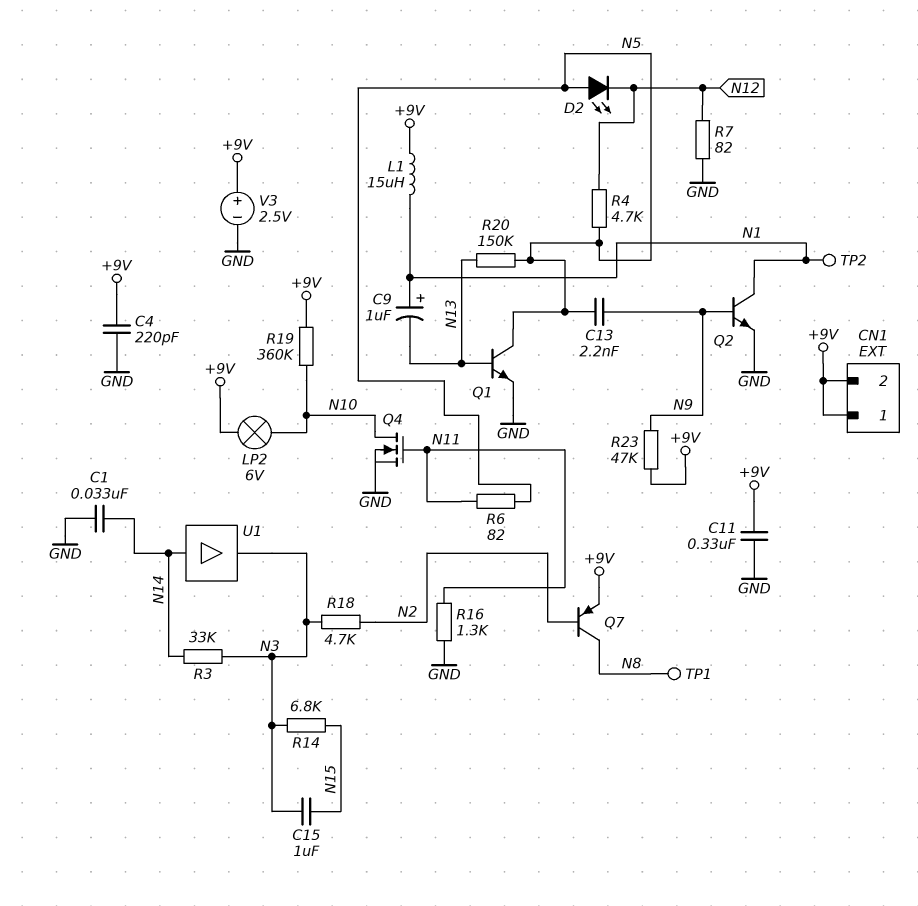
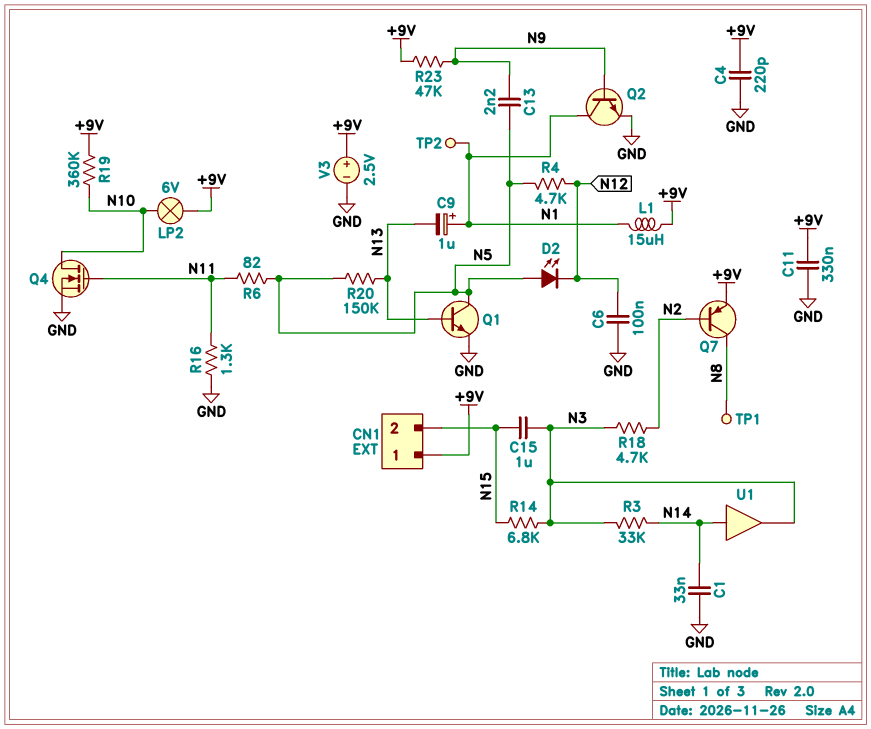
C6: none -> 100nF (GND, N12)
CN1 pin 2: +9V -> N15
R7: 82 (GND, N12) -> none

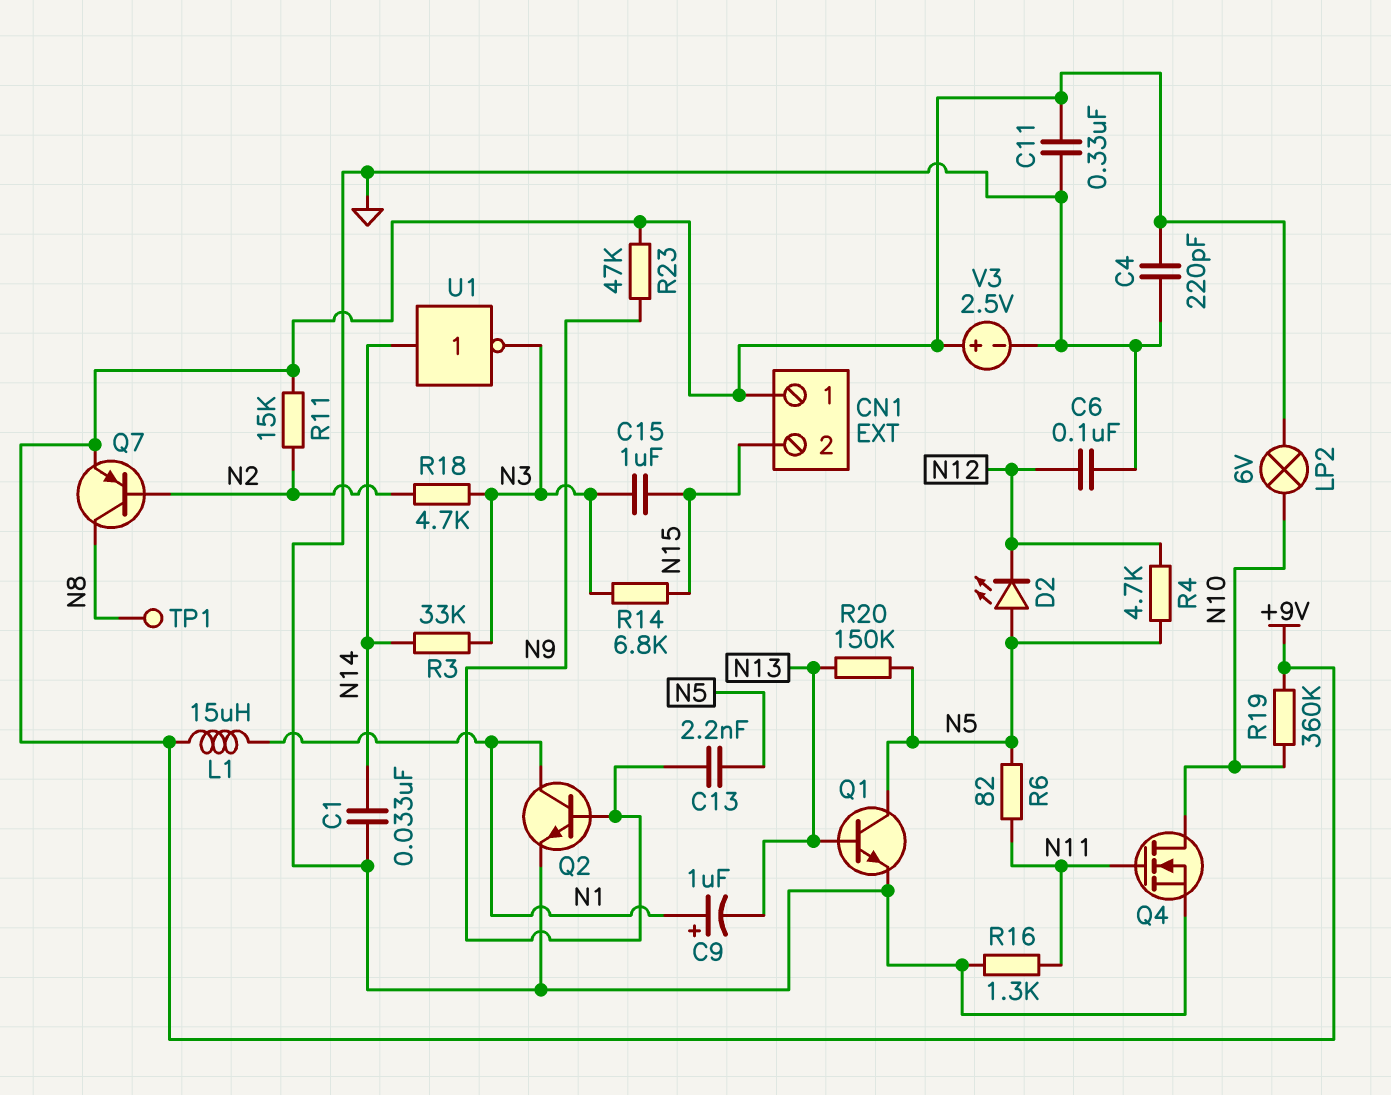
R11: none -> 15k (+9V, N2)
TP2: test point (N1) -> none
U1: buffer (in N14, out N3) -> NOT (in N14, out N3)

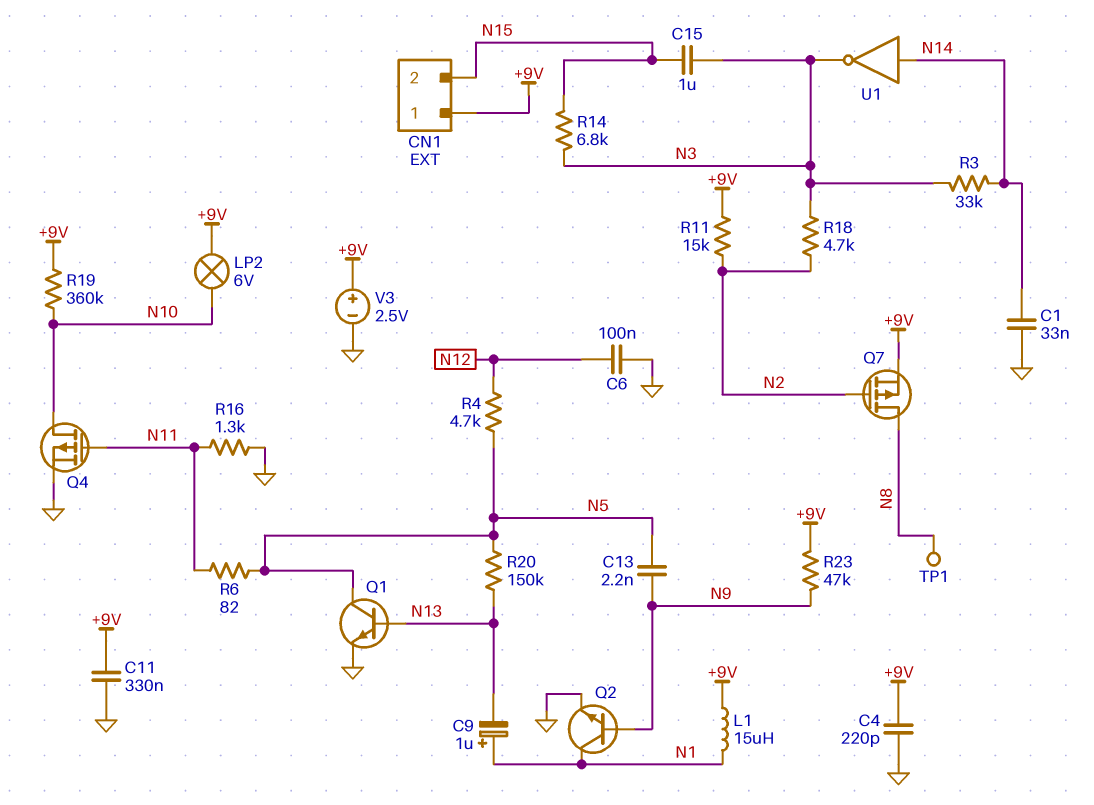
D2: LED (A N5, K N12) -> none
Q4: NMOS (G N11, D N10, S GND) -> PMOS (G N11, D N10, S GND)
Q7: PNP (B N2, C N8, E +9V) -> PMOS (G N2, D N8, S +9V)

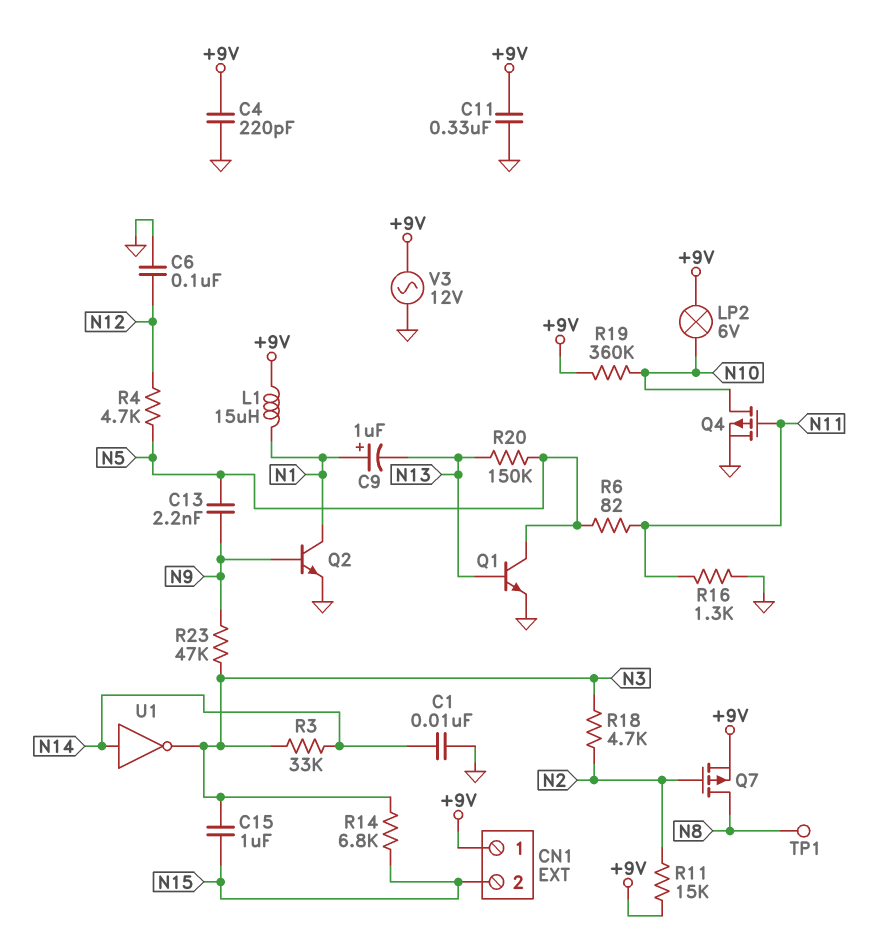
C1: 33nF (GND, N14) -> 10nF (GND, N14)
R23: 47k (+9V, N9) -> 47k (N3, N9)
V3: 2.5V (plus +9V, minus GND) -> AC 12V (+9V, GND)

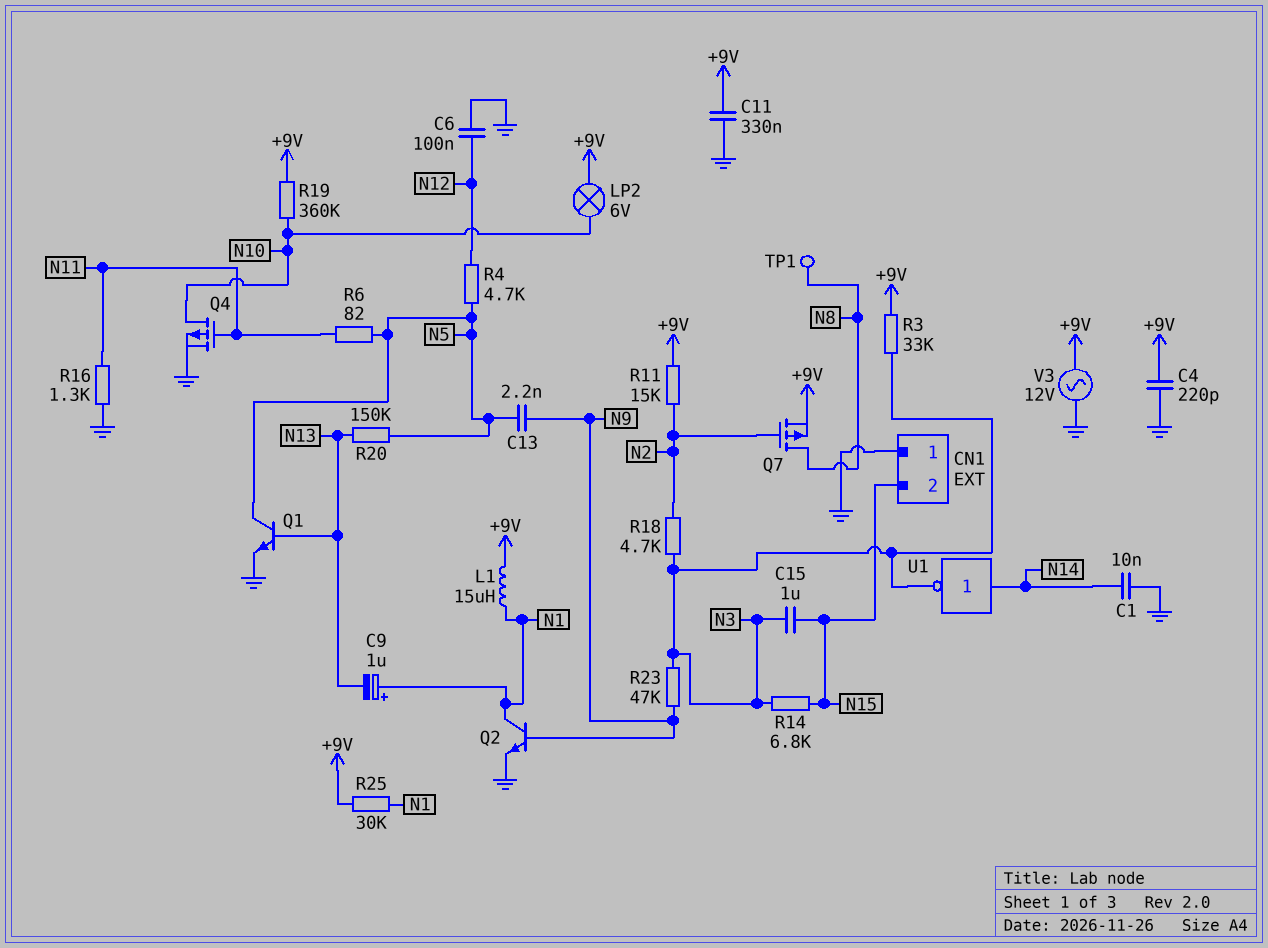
CN1 pin 1: +9V -> GND
R3: 33k (N3, N14) -> 33k (+9V, N3)
R25: none -> 30k (+9V, N1)

